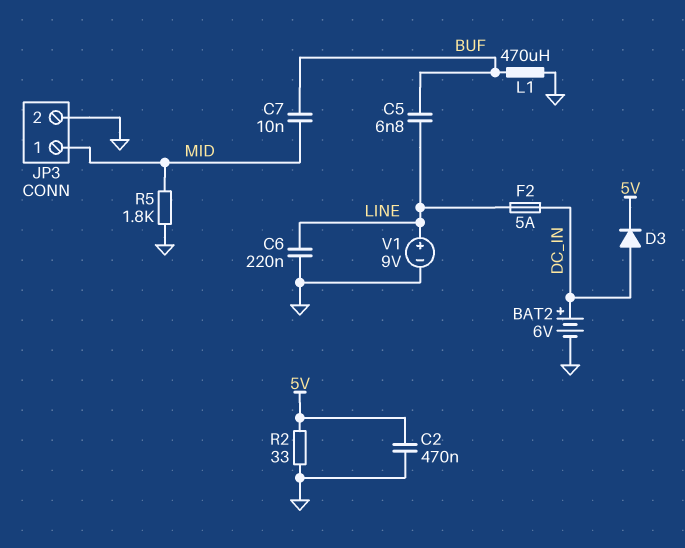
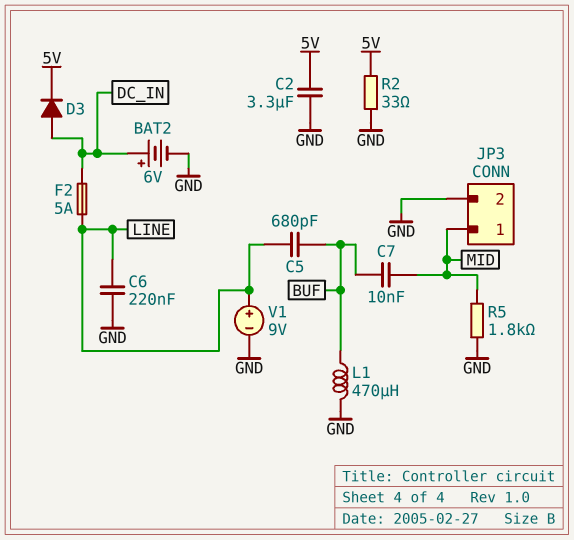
C2: 470nF (5V, GND) -> 3.3uF (5V, GND)
C5: 6.8nF (BUF, LINE) -> 680pF (BUF, LINE)

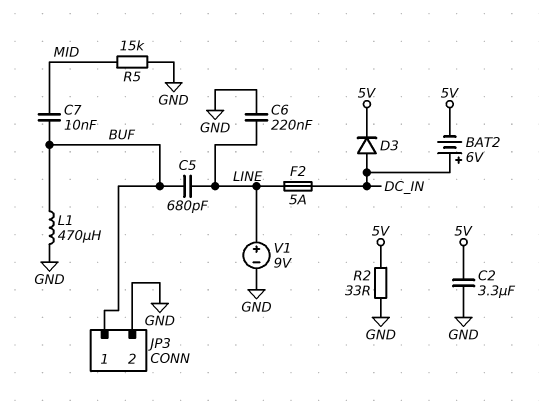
BAT2: 6V (plus DC_IN, minus GND) -> 6V (plus DC_IN, minus 5V)
JP3 pin 1: MID -> BUF
R5: 1.8k (GND, MID) -> 15k (GND, MID)

